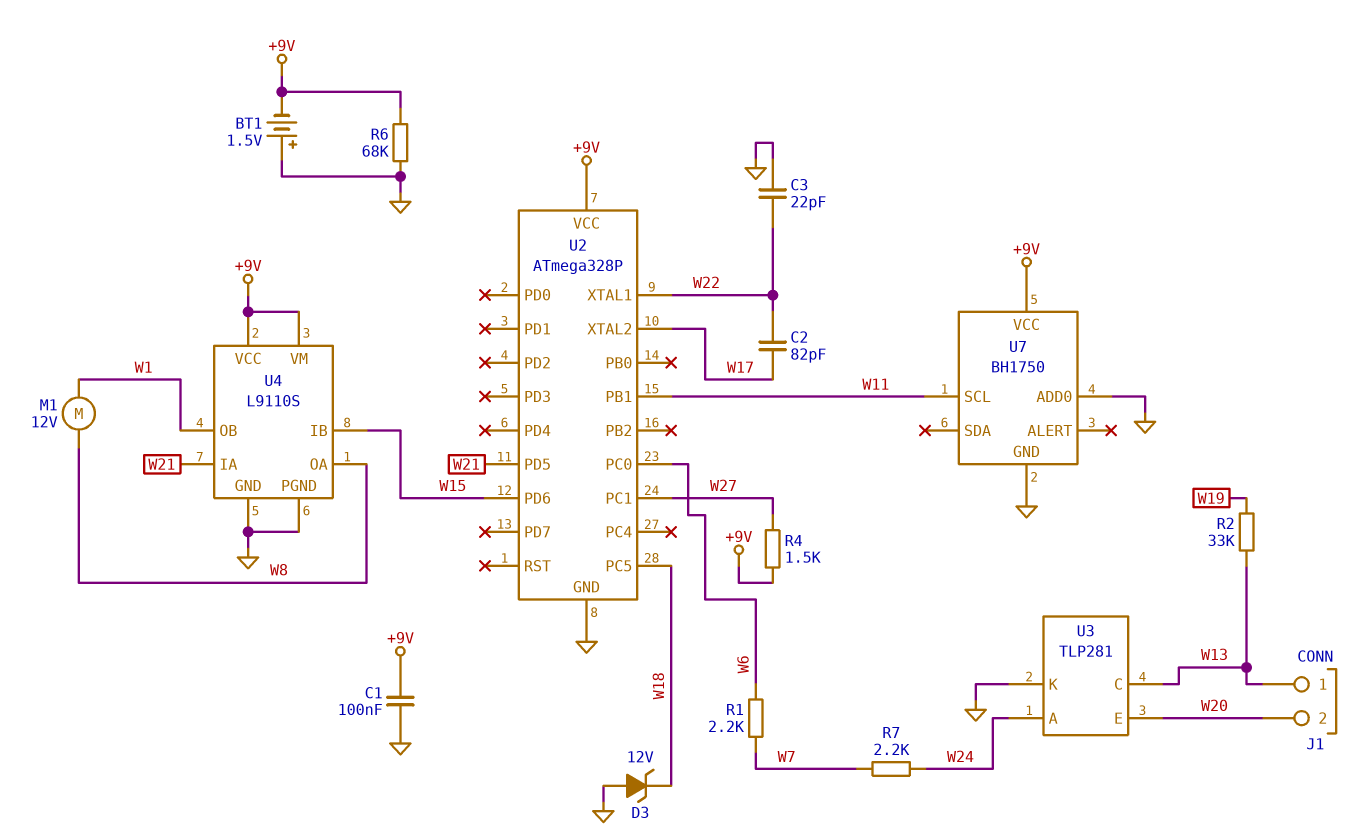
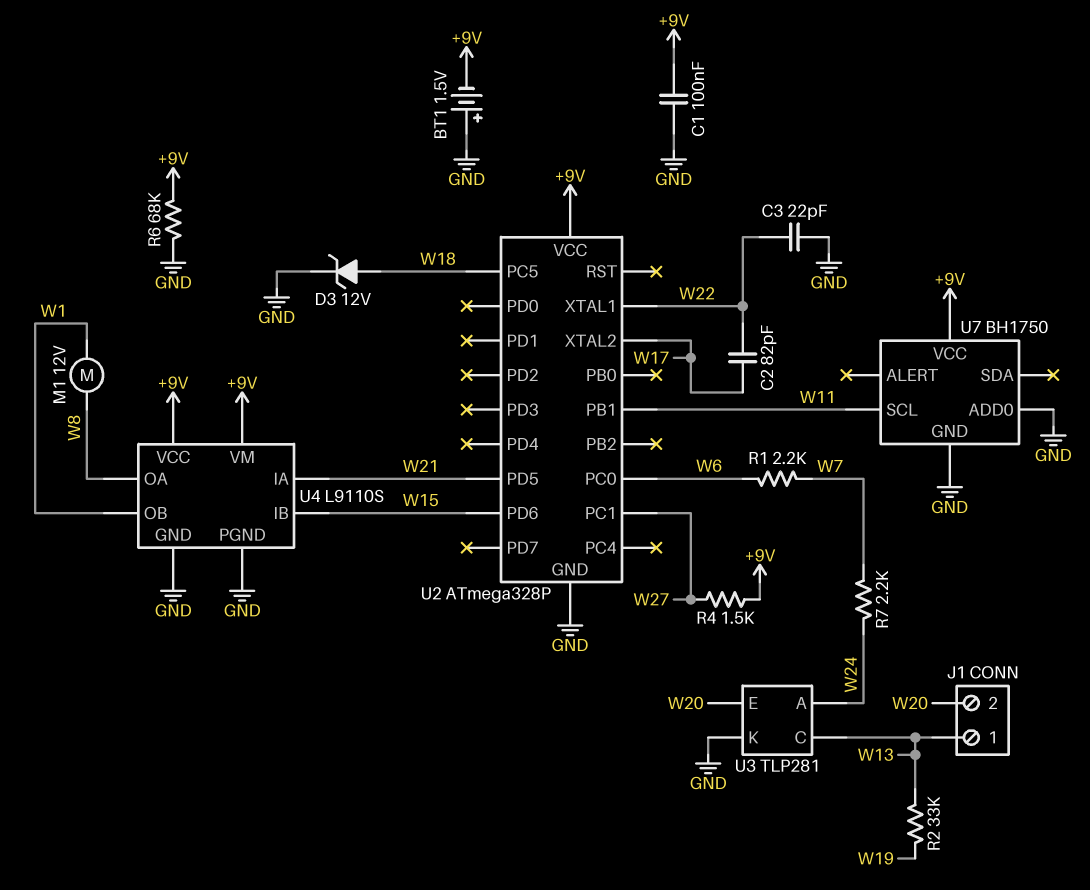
D3: zener 12V (A GND, K W18) -> zener 12V (A W18, K GND)

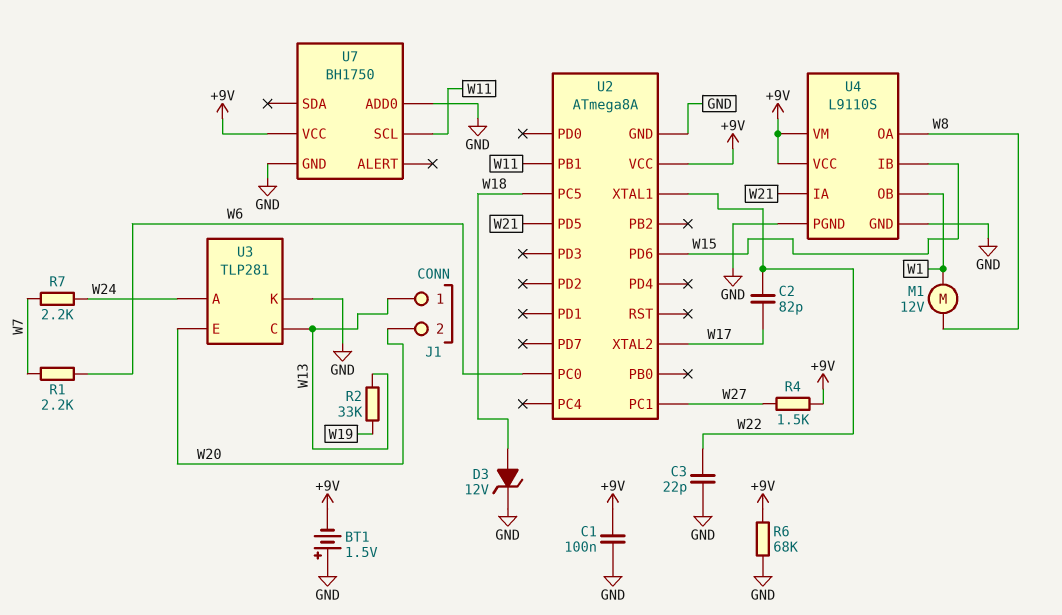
U2: ATmega328P -> ATmega8A

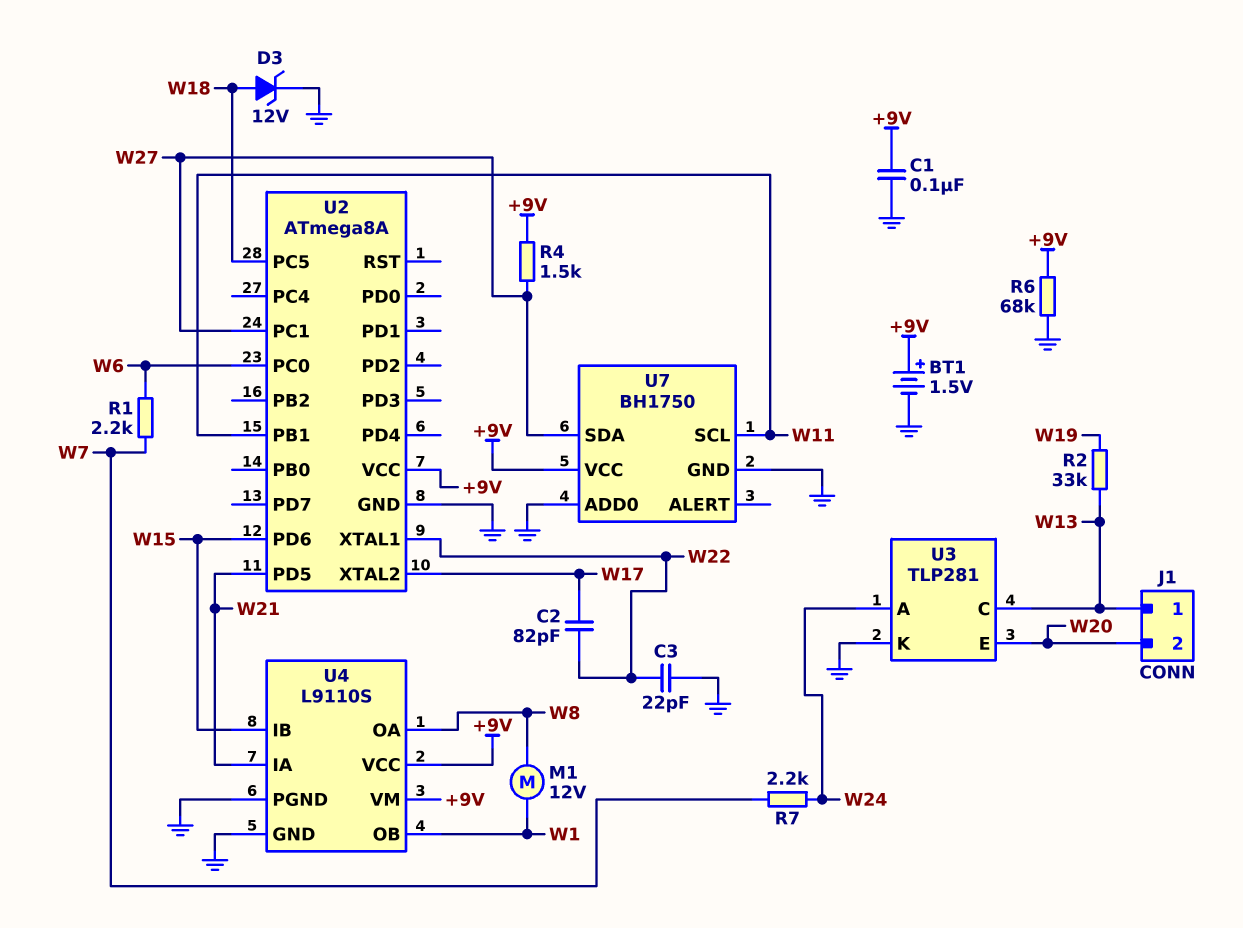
BT1: 1.5V (plus GND, minus +9V) -> 1.5V (plus +9V, minus GND)
U7 pin SDA: none -> W27

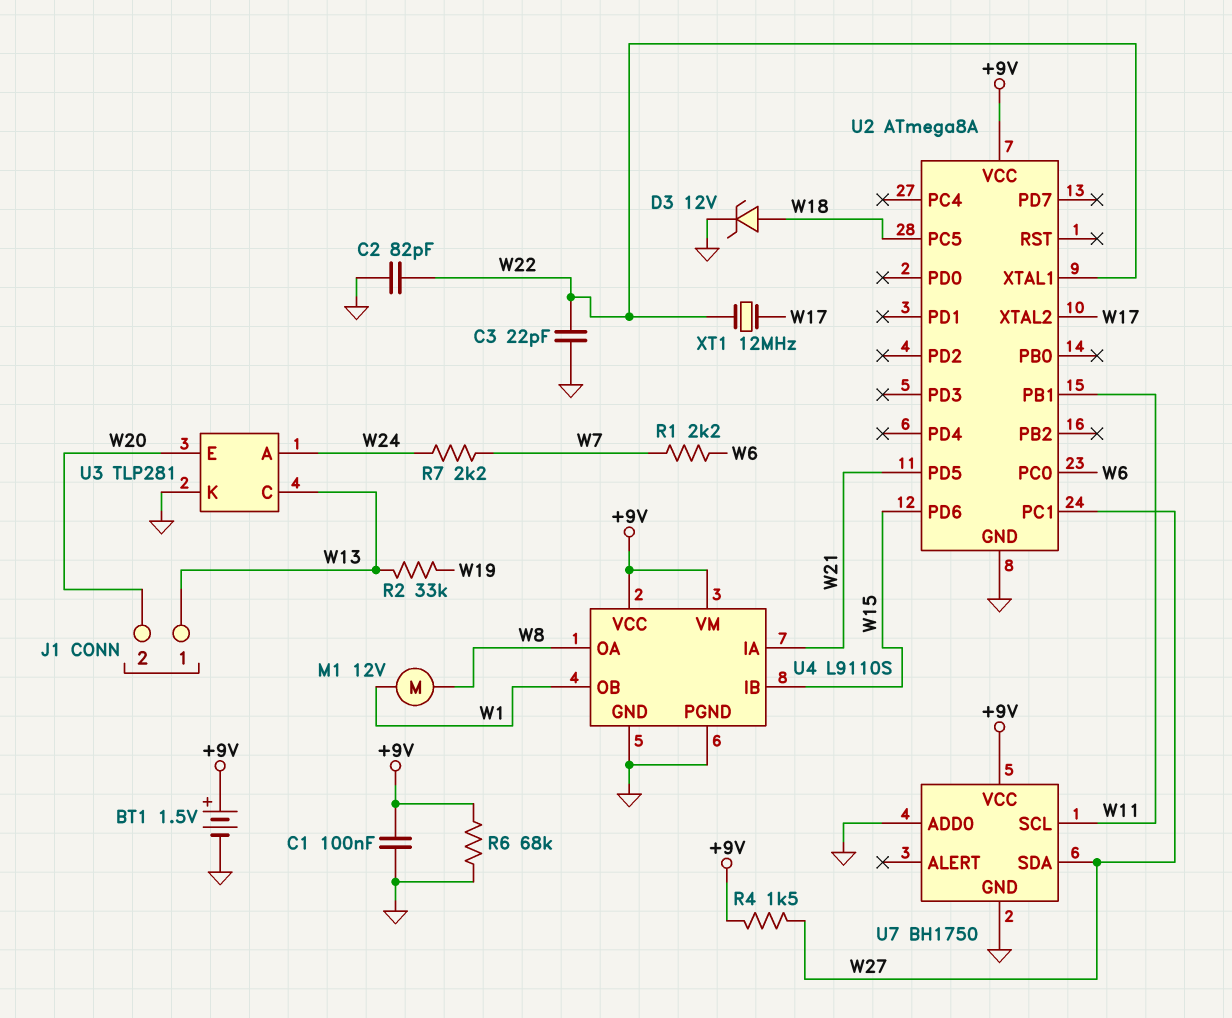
C2: 82pF (W17, W22) -> 82pF (GND, W22)
XT1: none -> 12MHz (W17, W22)

